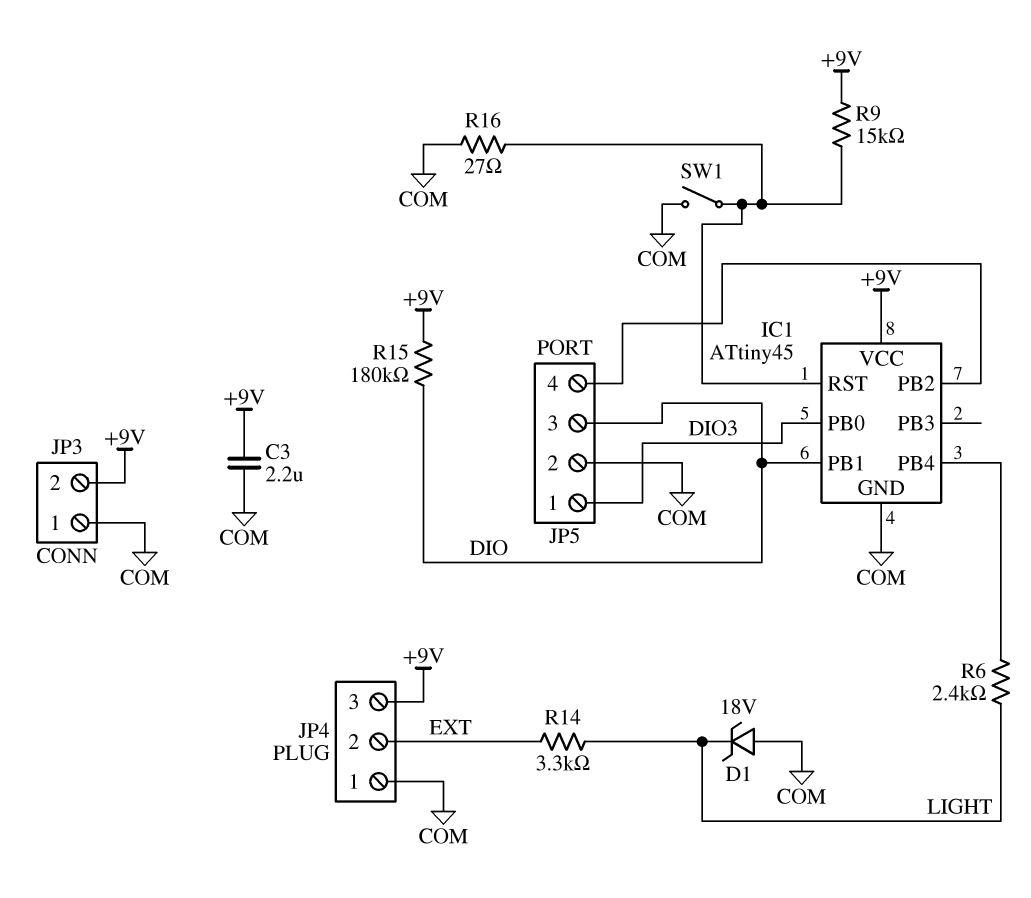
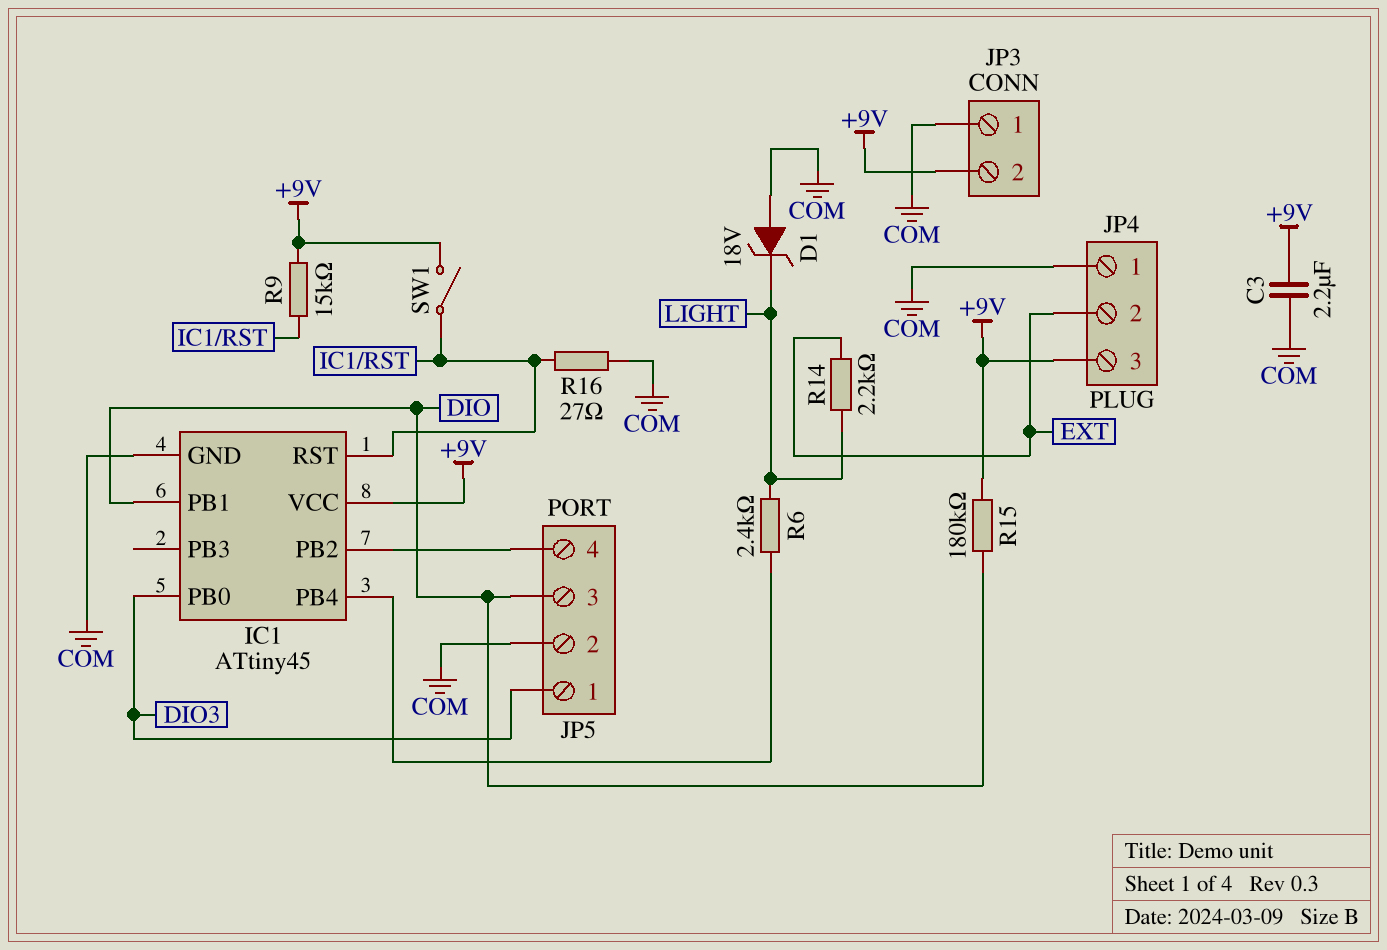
R14: 3.3k (EXT, LIGHT) -> 2.2k (EXT, LIGHT)
SW1: switch (COM, IC1/RST) -> switch (+9V, IC1/RST)

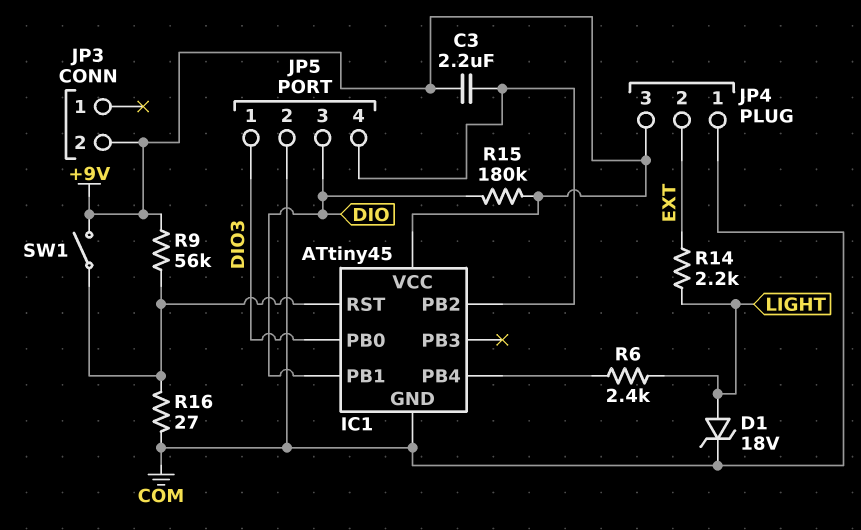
C3: 2.2uF (+9V, COM) -> 2.2uF (+9V, IC1/PB2)
D1: zener 18V (A COM, K LIGHT) -> zener 18V (A LIGHT, K COM)
JP3 pin 1: COM -> none
R9: 15k (+9V, IC1/RST) -> 56k (+9V, IC1/RST)

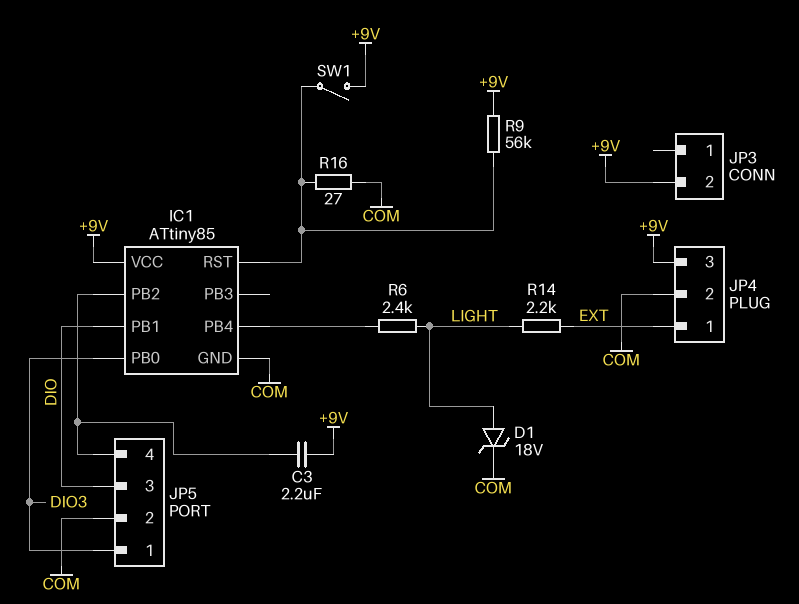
IC1: ATtiny45 -> ATtiny85
JP4 pin 1: COM -> EXT
JP4 pin 2: EXT -> COM
R15: 180k (+9V, DIO) -> none

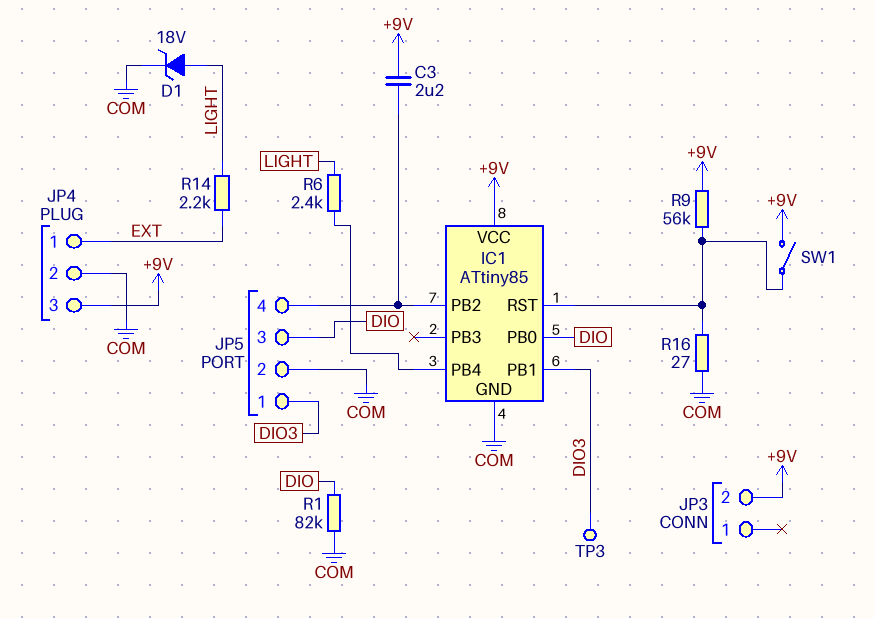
IC1 pin PB0: DIO3 -> DIO
IC1 pin PB1: DIO -> DIO3
R1: none -> 82k (COM, DIO)
TP3: none -> test point (DIO3)

